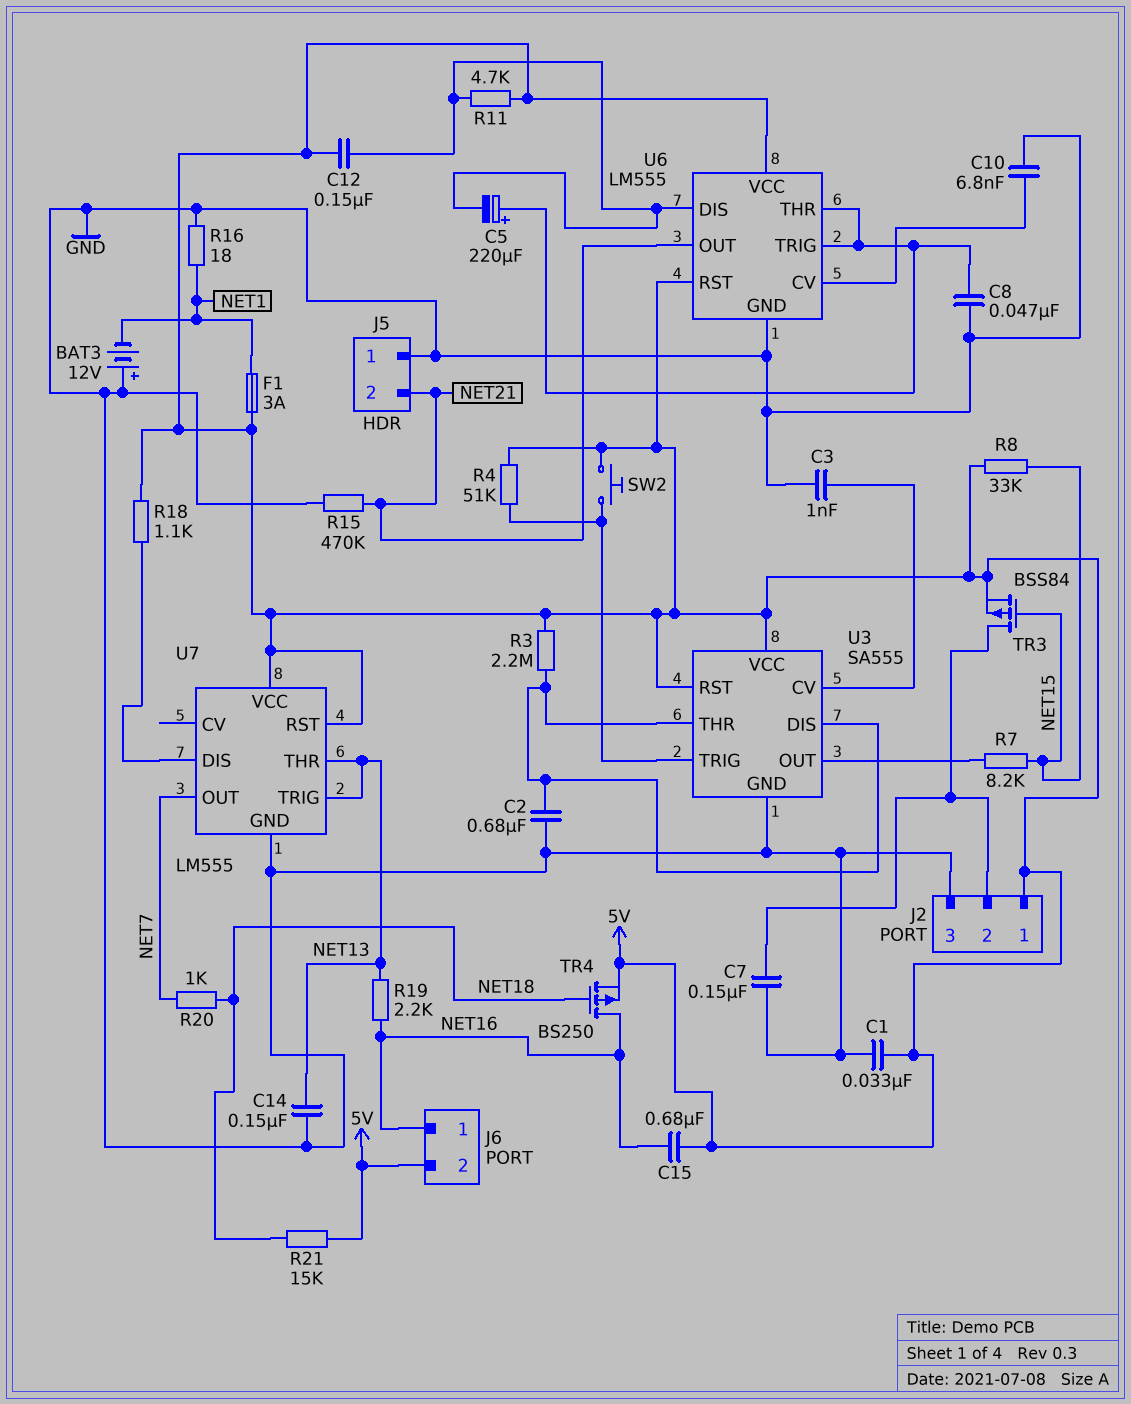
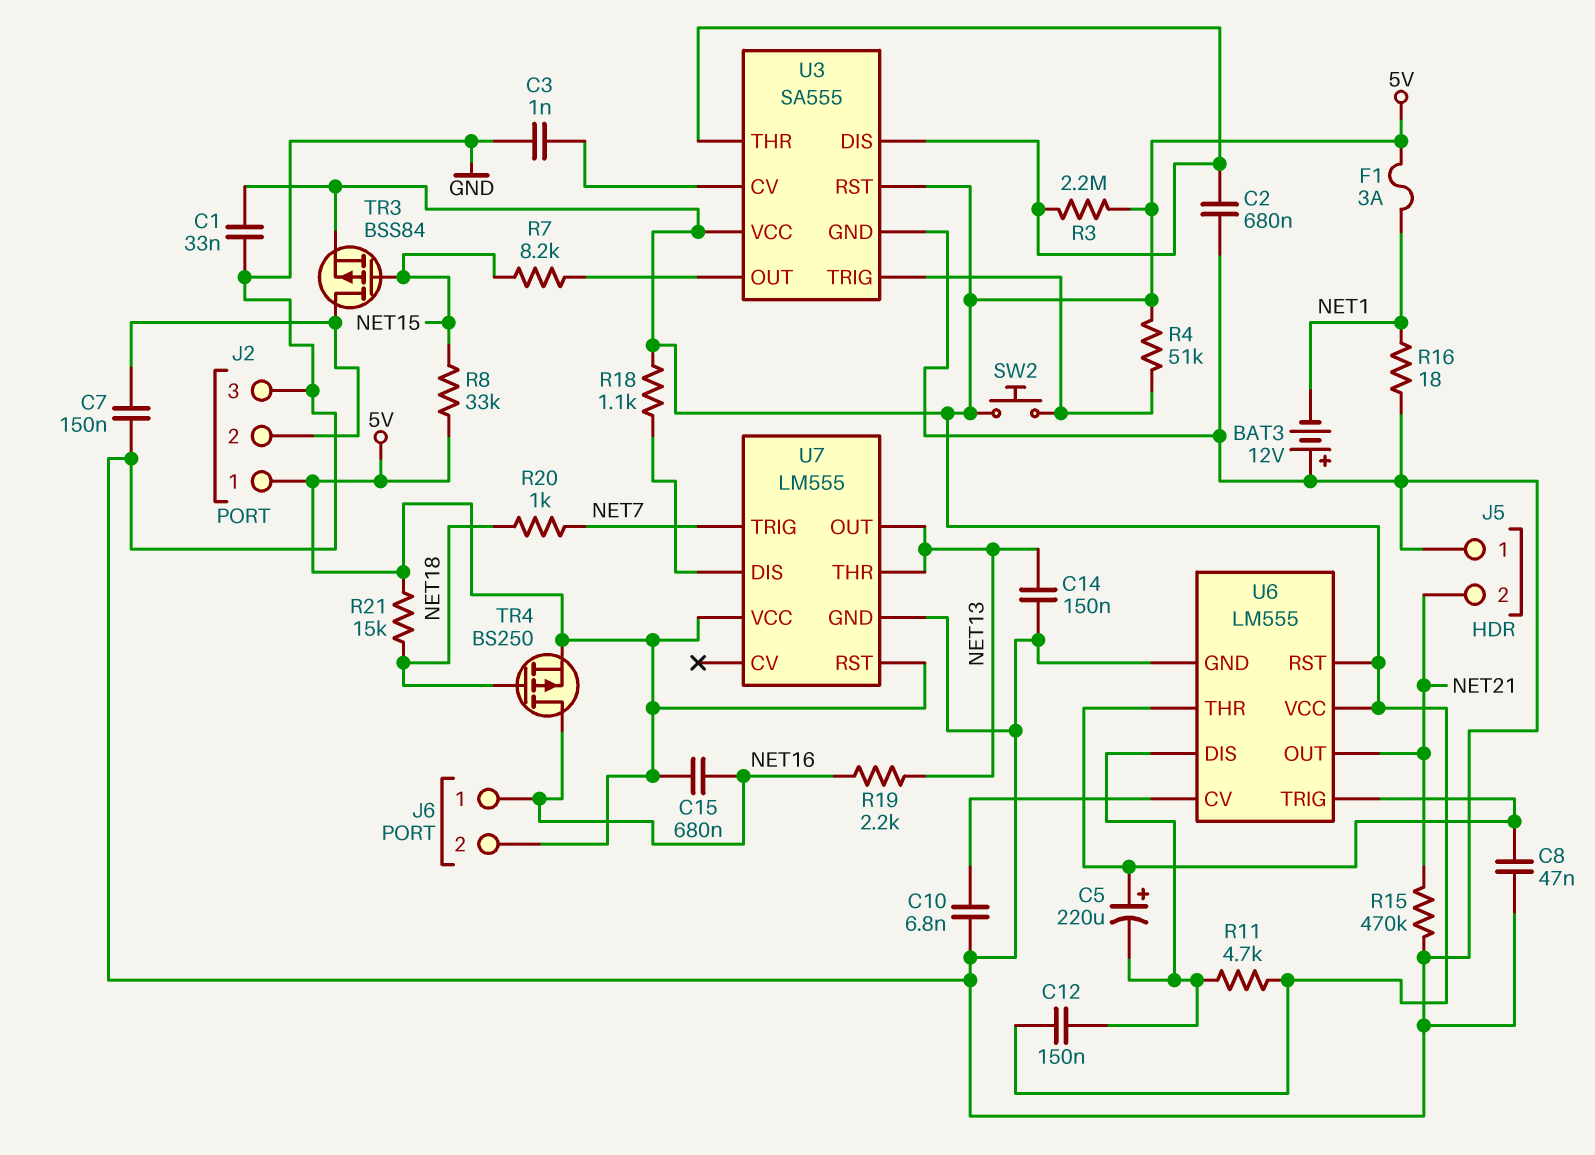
U7 pin OUT: NET7 -> NET13
U7 pin TRIG: NET13 -> NET7

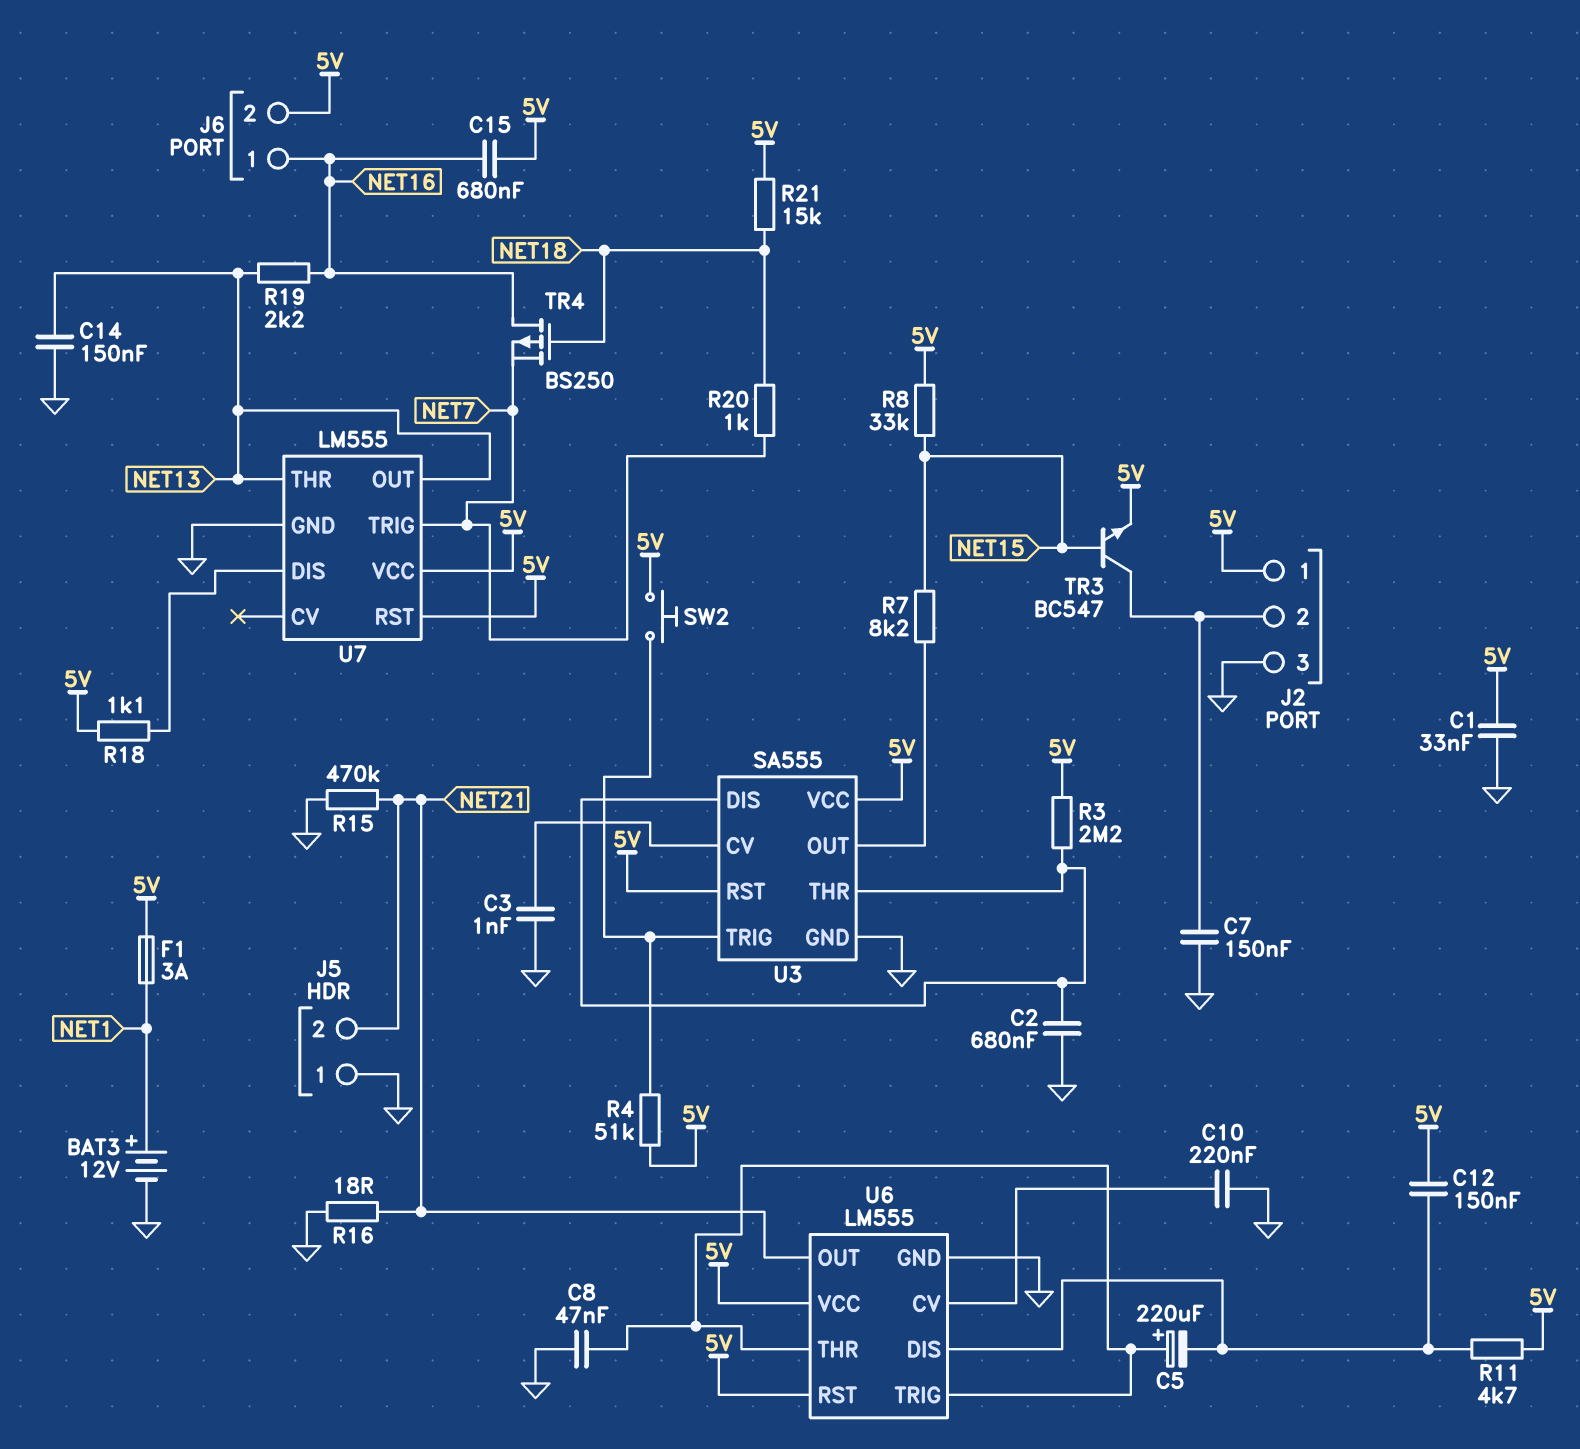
BAT3: 12V (plus GND, minus NET1) -> 12V (plus NET1, minus GND)
C10: 6.8nF (GND, U6/CV) -> 220nF (GND, U6/CV)
R16: 18 (GND, NET1) -> 18 (GND, NET21)
TR3: PMOS BSS84 (G NET15, D J2/2, S 5V) -> NPN BC547 (B NET15, C J2/2, E 5V)
TR4: PMOS BS250 (G NET18, D NET16, S 5V) -> PMOS BS250 (G NET18, D NET16, S NET7)

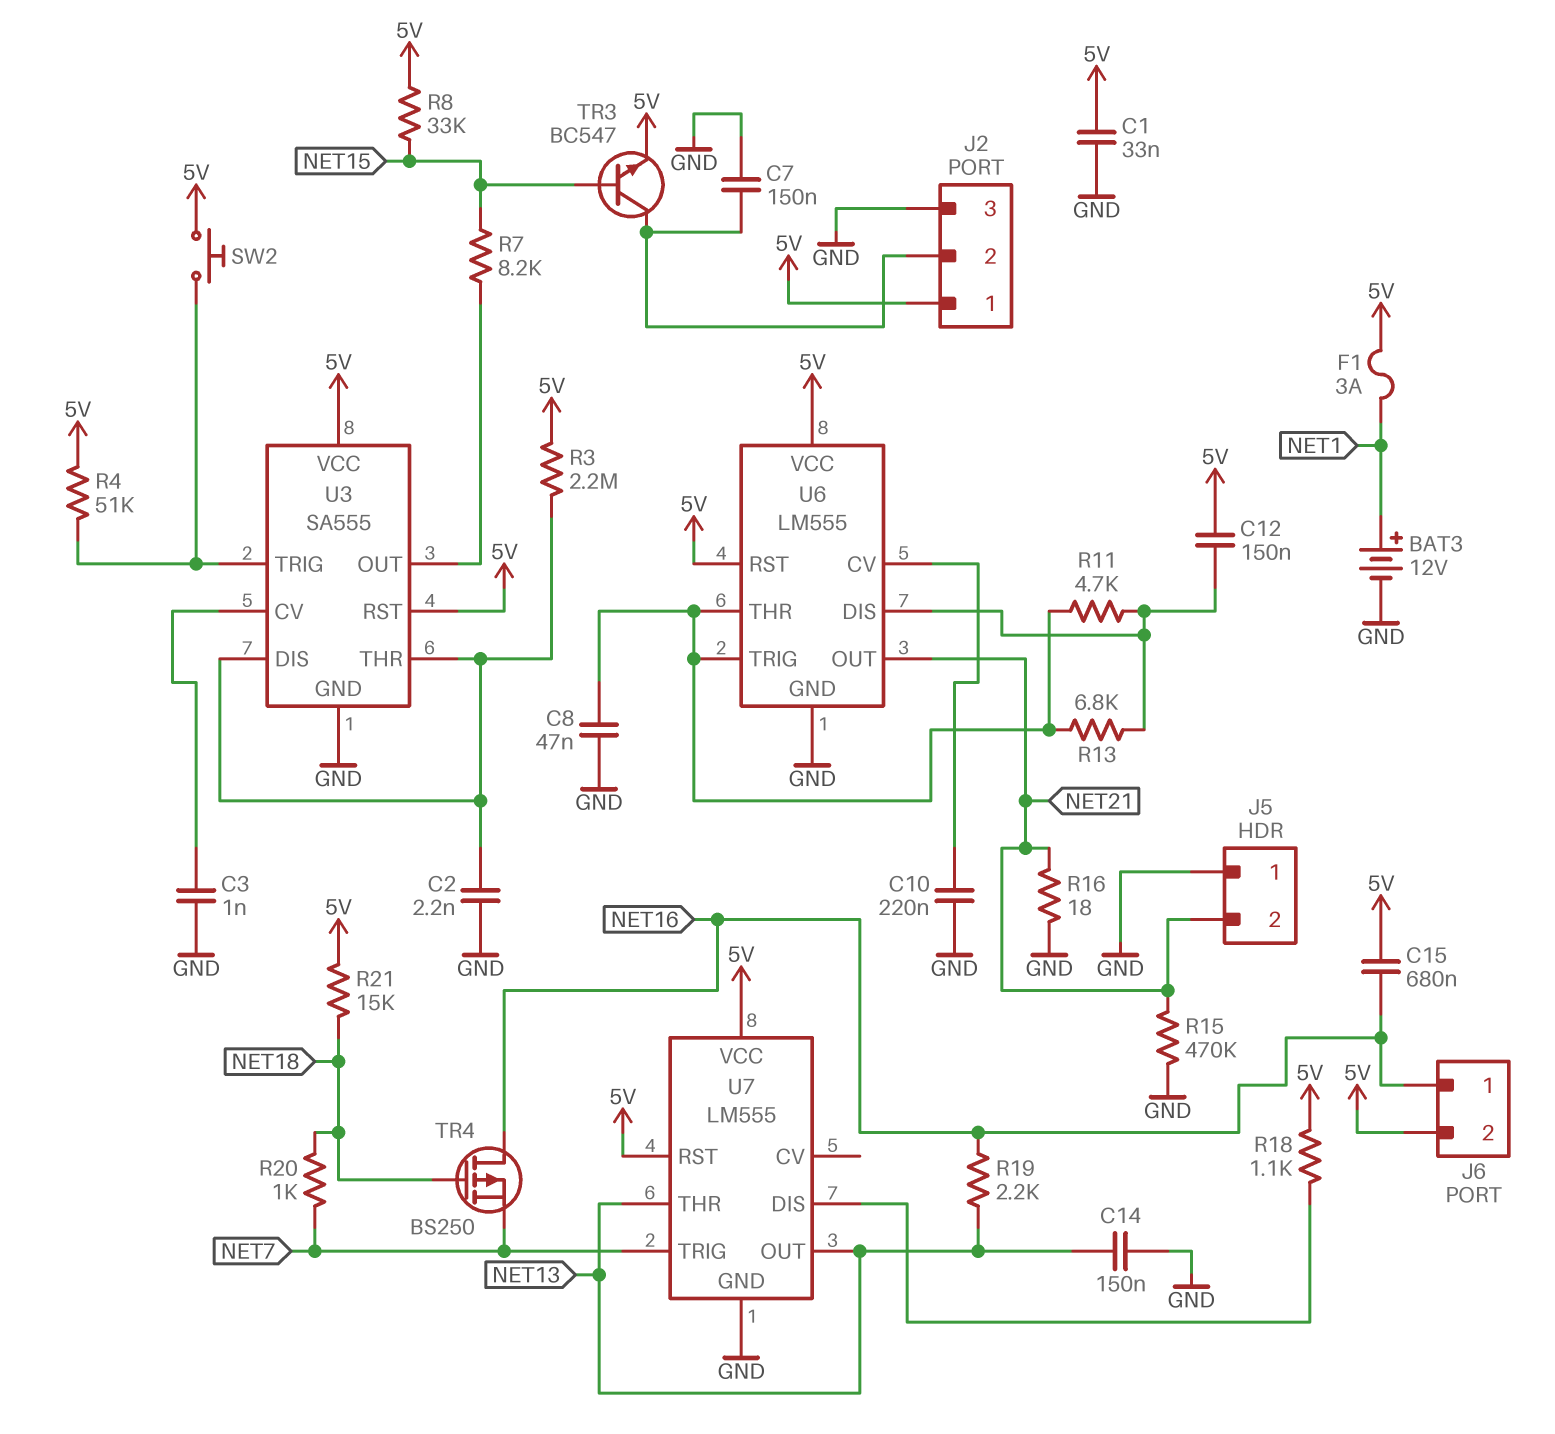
C2: 680nF (GND, U3/DIS) -> 2.2nF (GND, U3/DIS)
C5: 220uF (plus U6/THR, minus U6/DIS) -> none
R11: 4.7k (5V, U6/DIS) -> 4.7k (U6/DIS, U6/THR)
R13: none -> 6.8k (U6/DIS, U6/THR)

